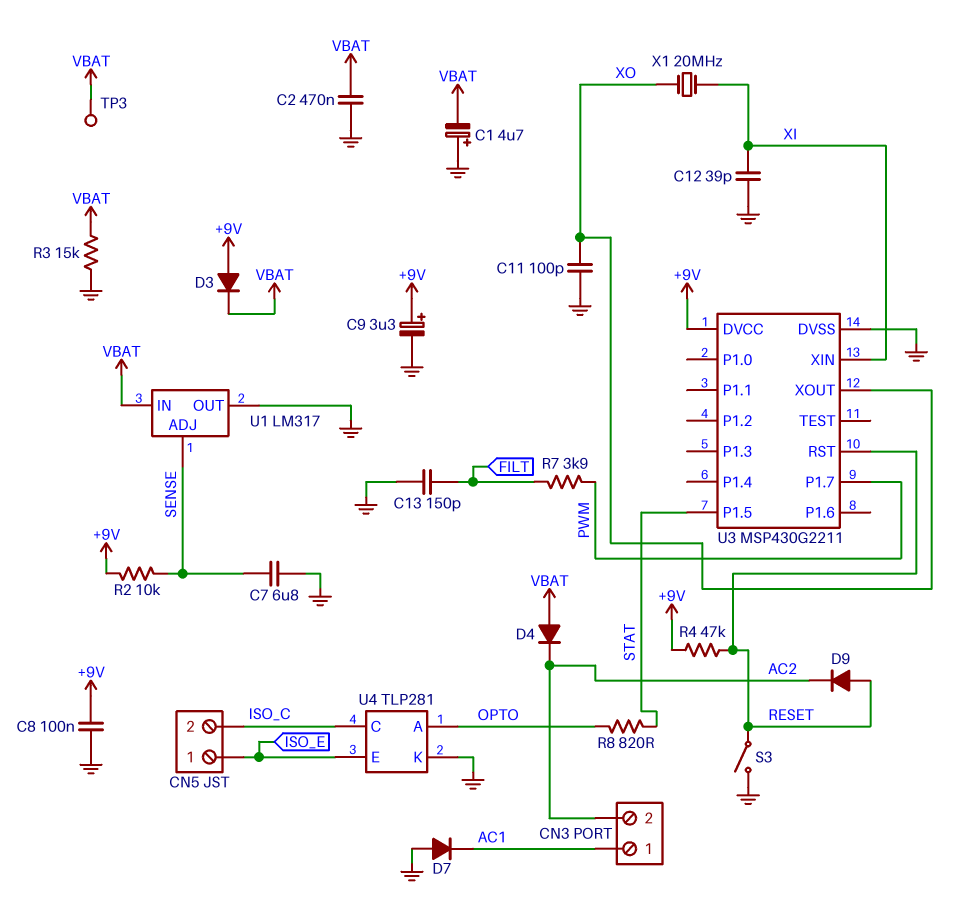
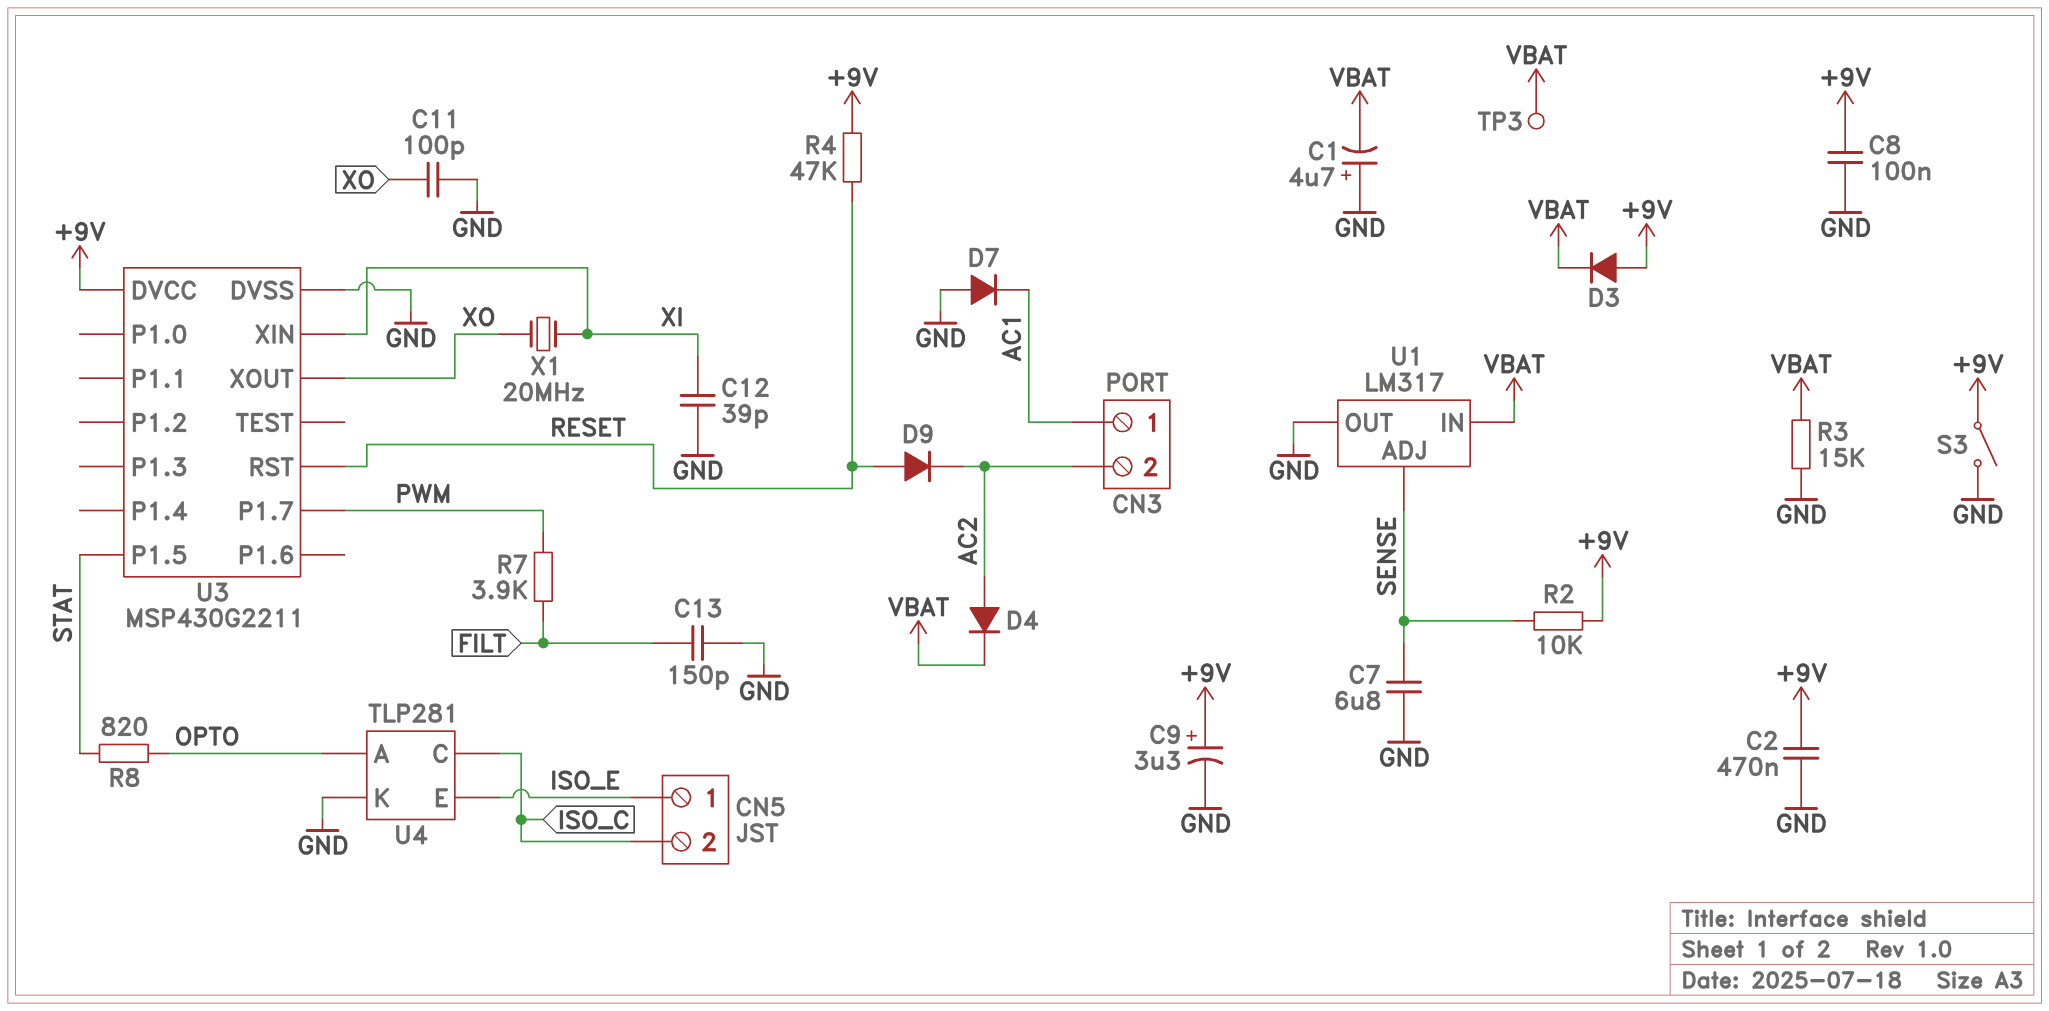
C2: 470nF (GND, VBAT) -> 470nF (+9V, GND)
D4: diode (A VBAT, K AC2) -> diode (A AC2, K VBAT)
S3: switch (GND, RESET) -> switch (+9V, GND)

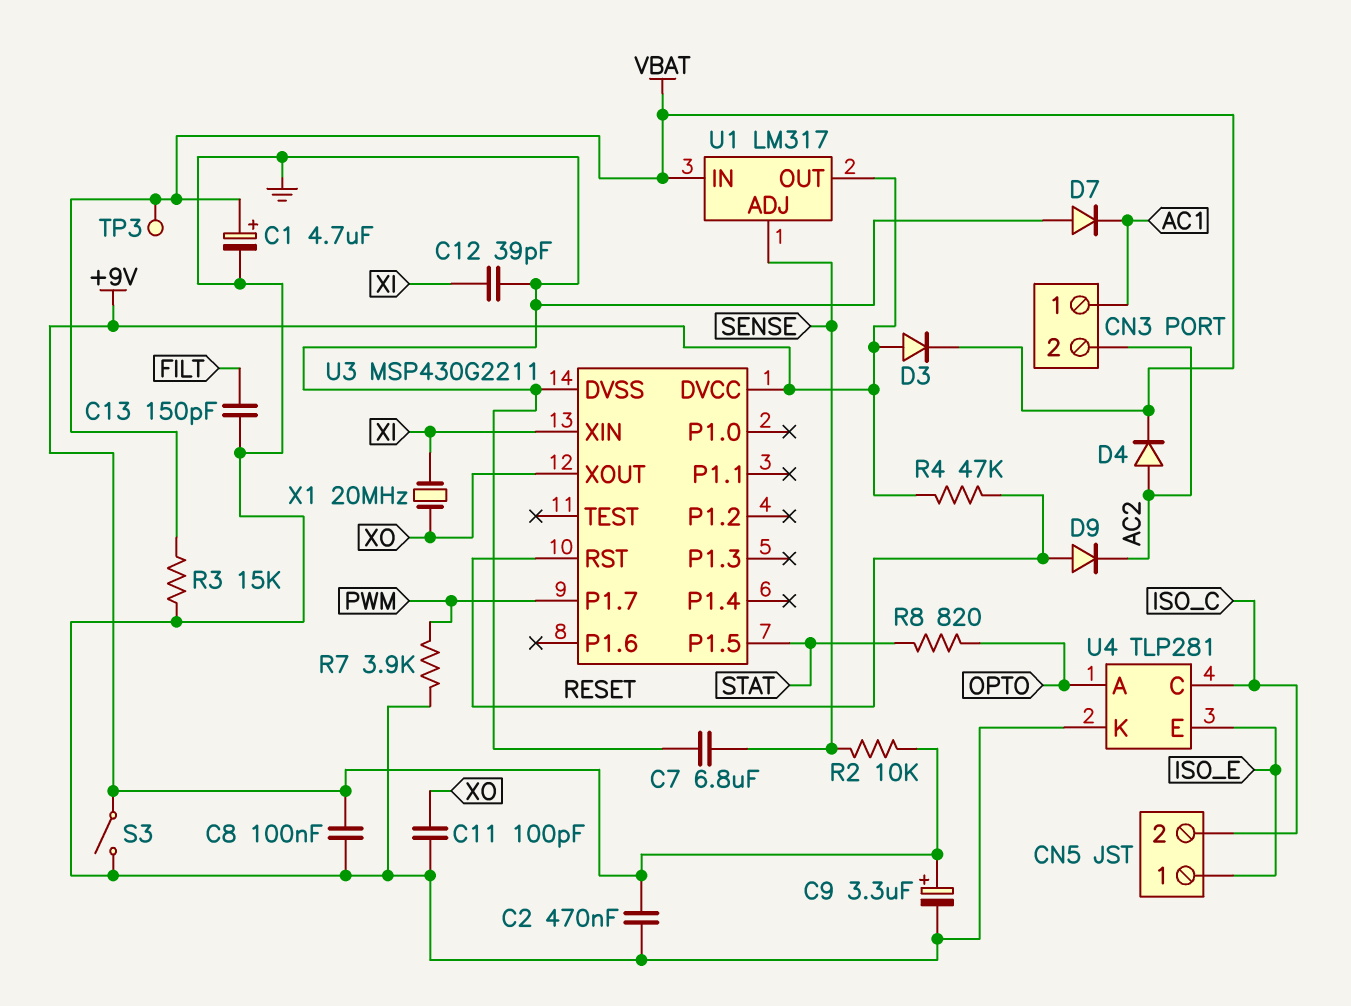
C1: 4.7uF (plus GND, minus VBAT) -> 4.7uF (plus VBAT, minus GND)
R7: 3.9k (FILT, PWM) -> 3.9k (GND, PWM)
U1 pin OUT: GND -> +9V

